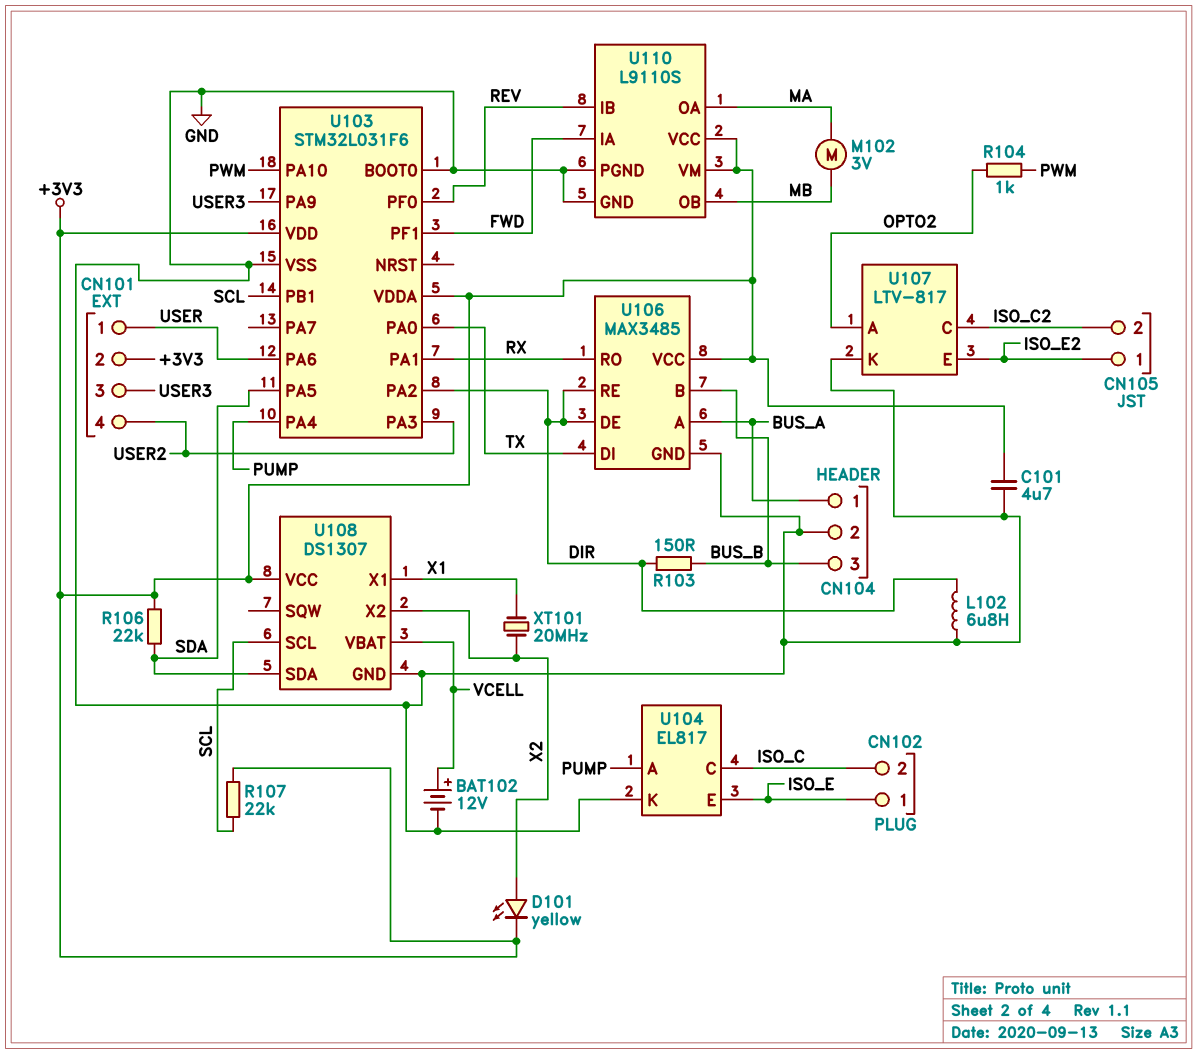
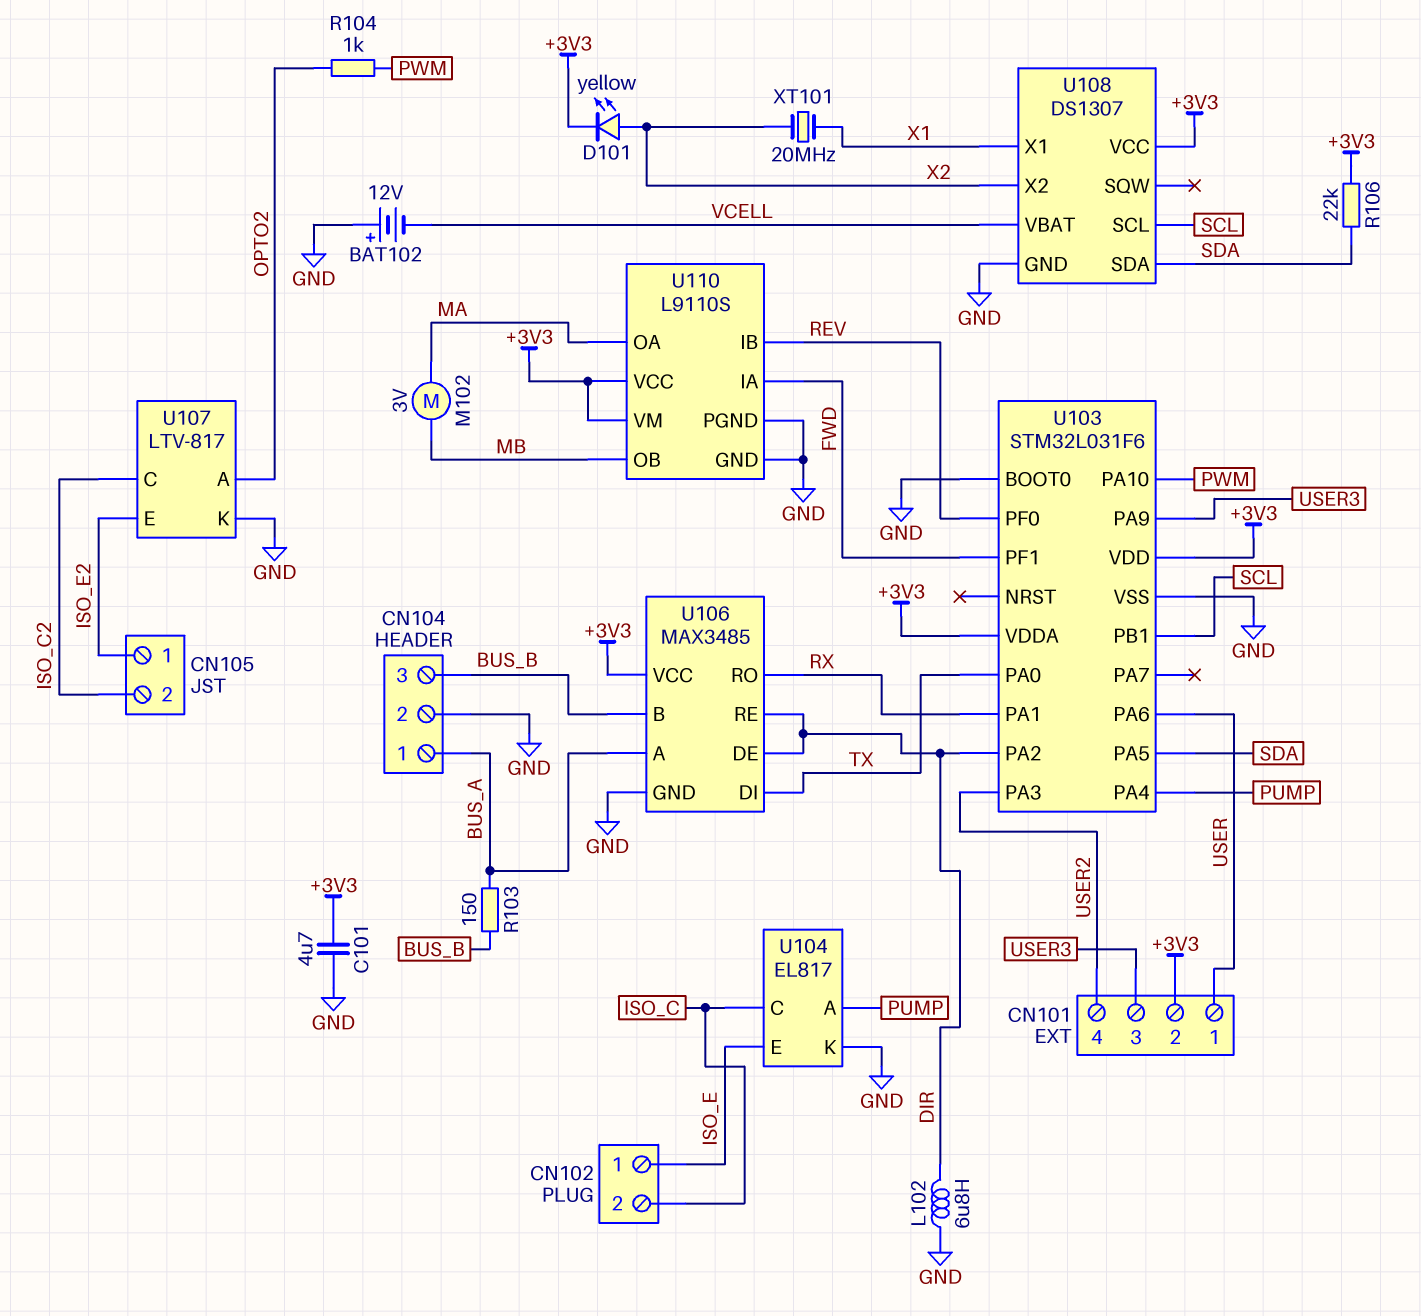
BAT102: 12V (plus VCELL, minus GND) -> 12V (plus GND, minus VCELL)
R103: 150 (BUS_B, DIR) -> 150 (BUS_A, BUS_B)
R107: 22k (+3V3, SCL) -> none

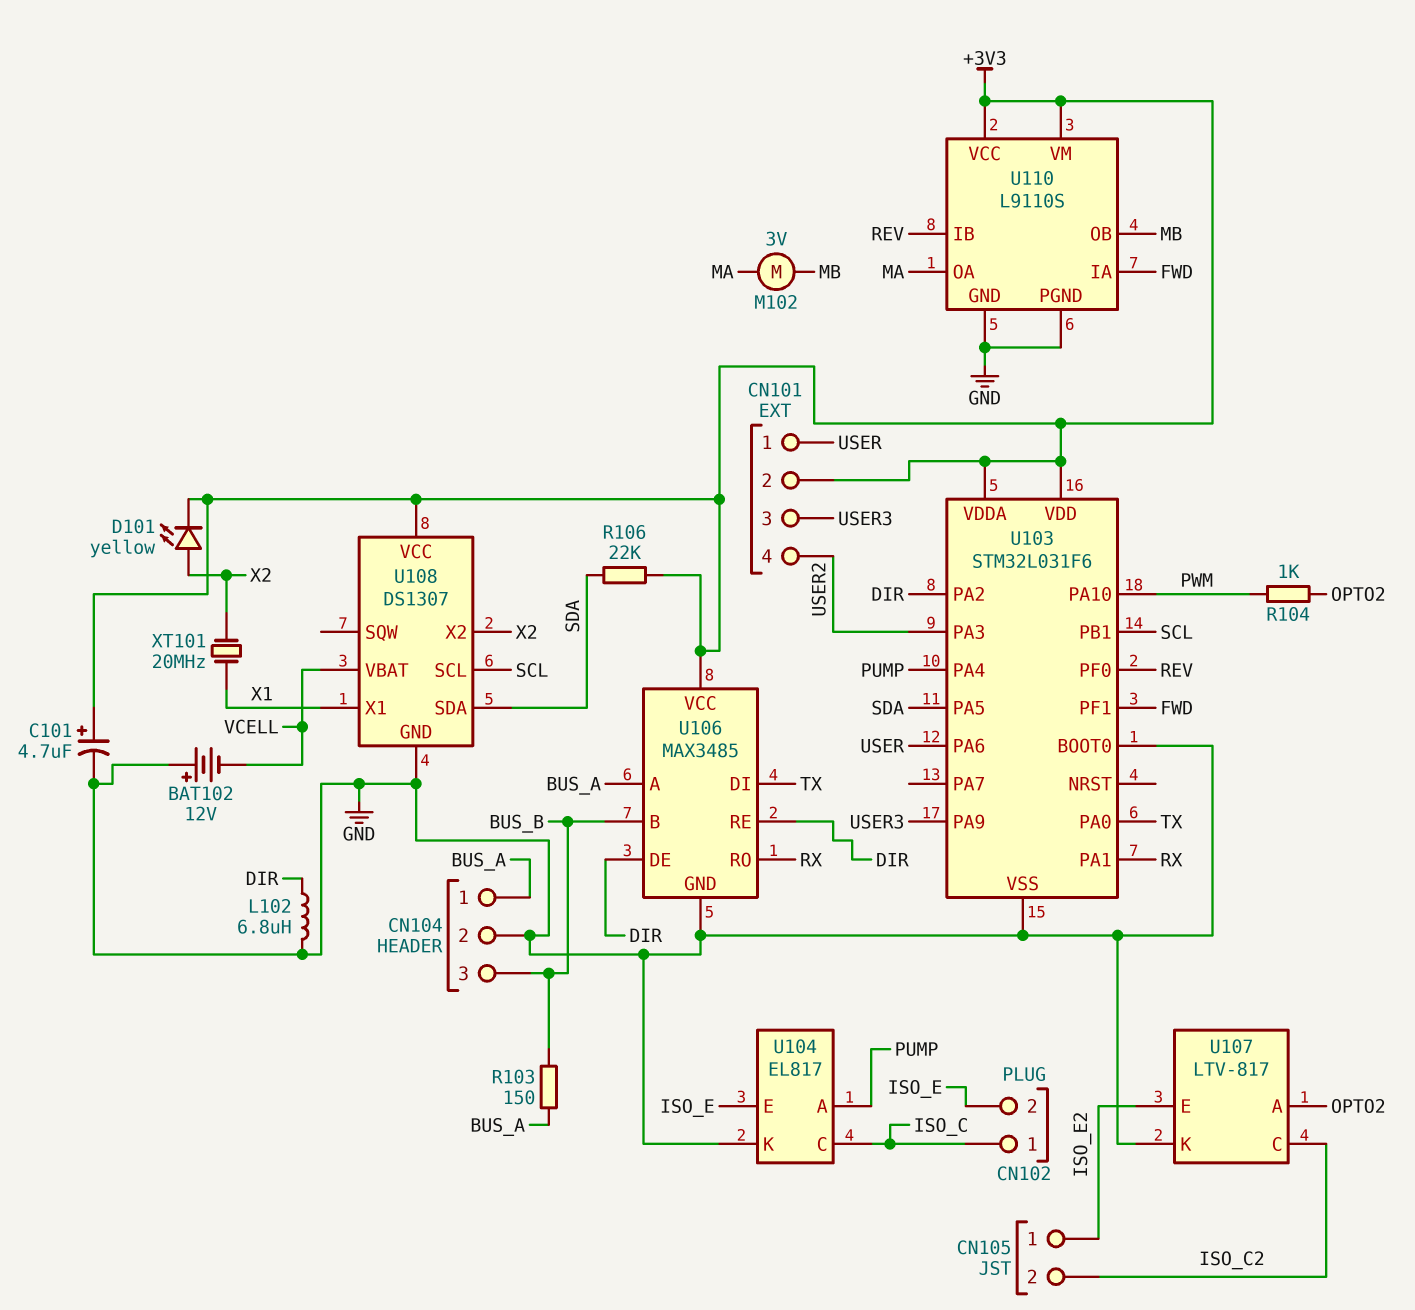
C101: 4.7uF (+3V3, GND) -> 4.7uF (plus +3V3, minus GND)
CN102 pin 1: ISO_E -> ISO_C
CN102 pin 2: ISO_C -> ISO_E

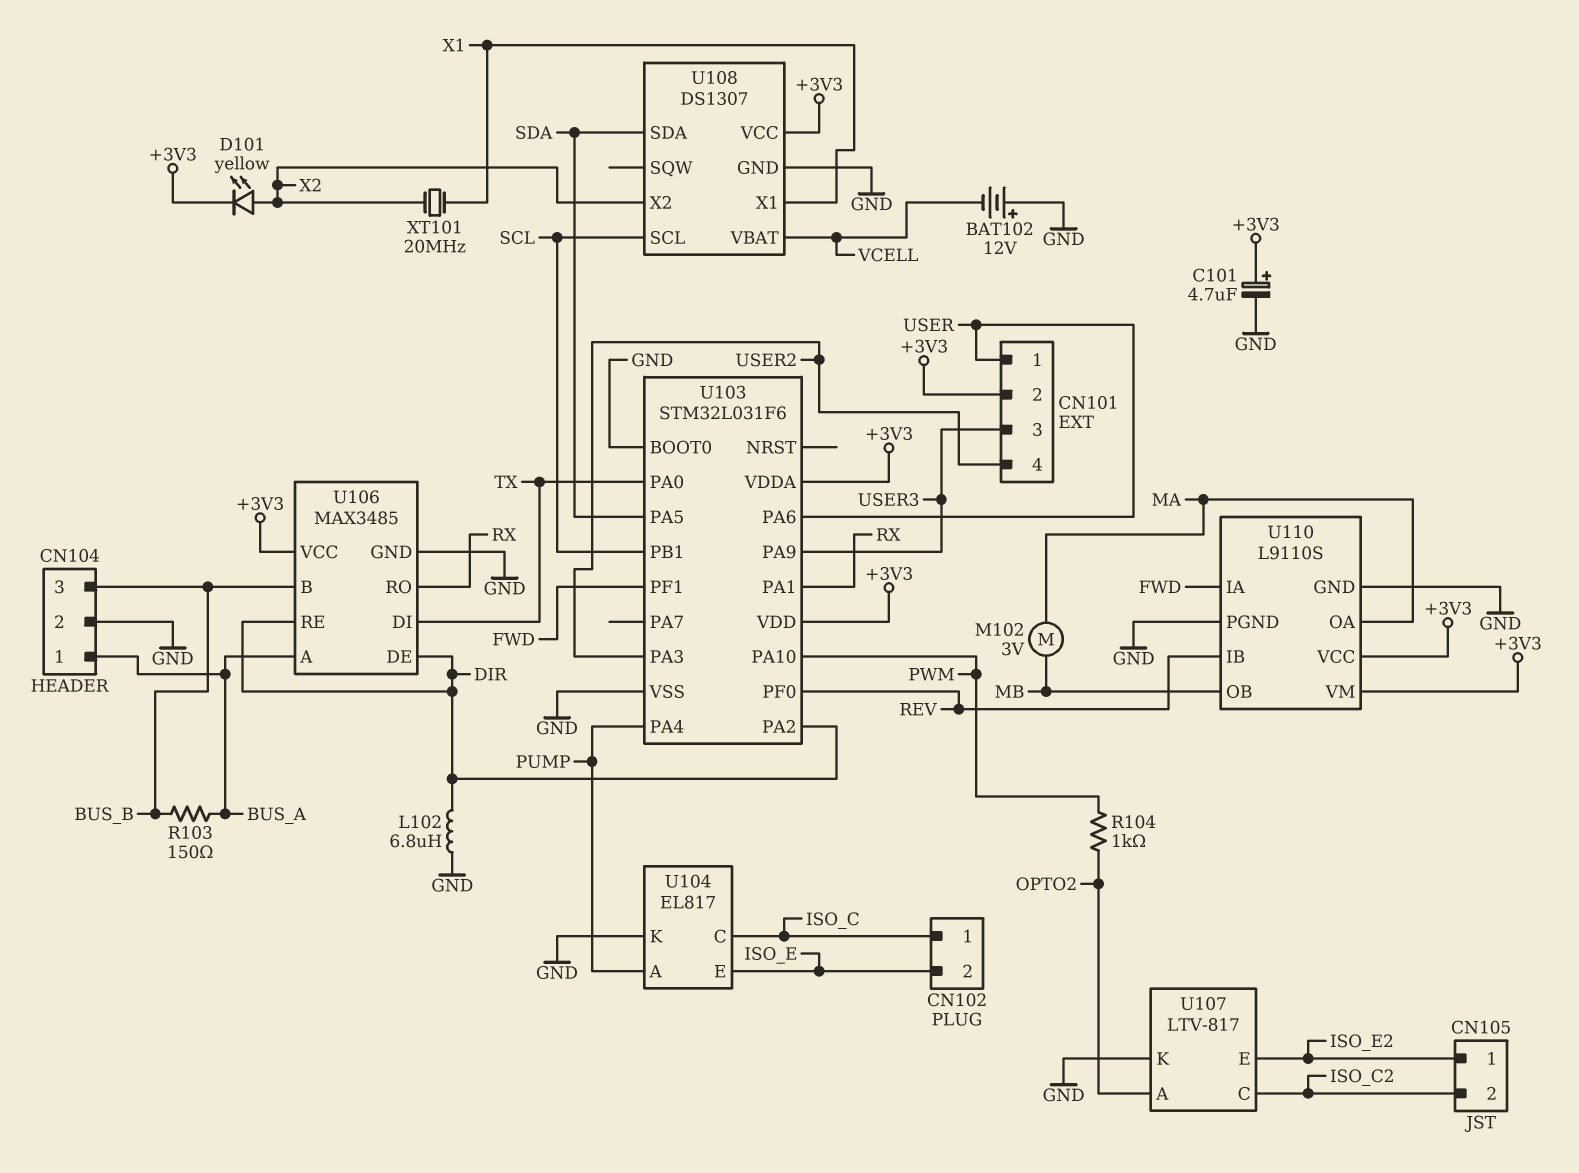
R106: 22k (+3V3, SDA) -> none

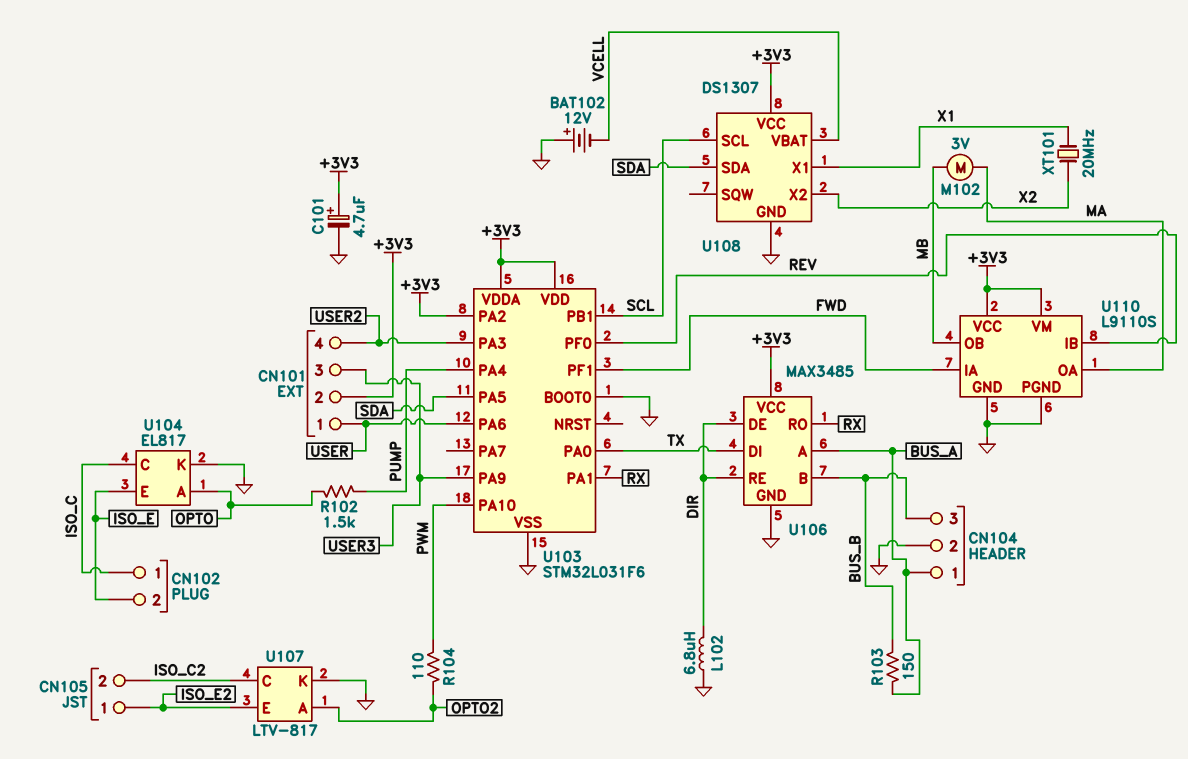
D101: LED yellow (A X2, K +3V3) -> none
R102: none -> 1.5k (OPTO, PUMP)
R104: 1k (OPTO2, PWM) -> 110 (OPTO2, PWM)
U103 pin PA2: DIR -> +3V3
U104 pin A: PUMP -> OPTO

